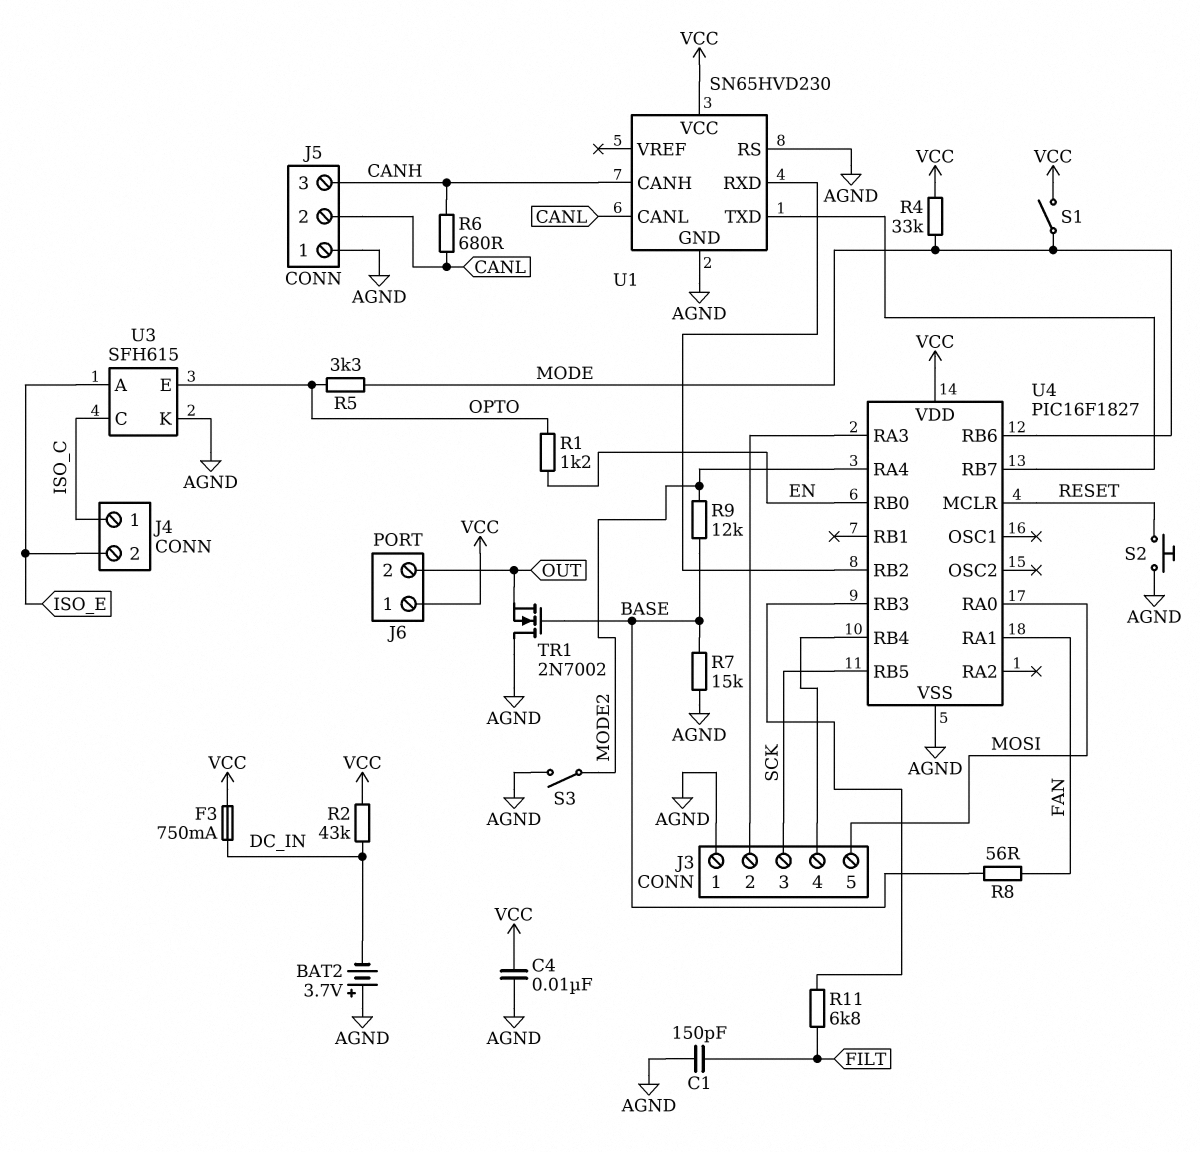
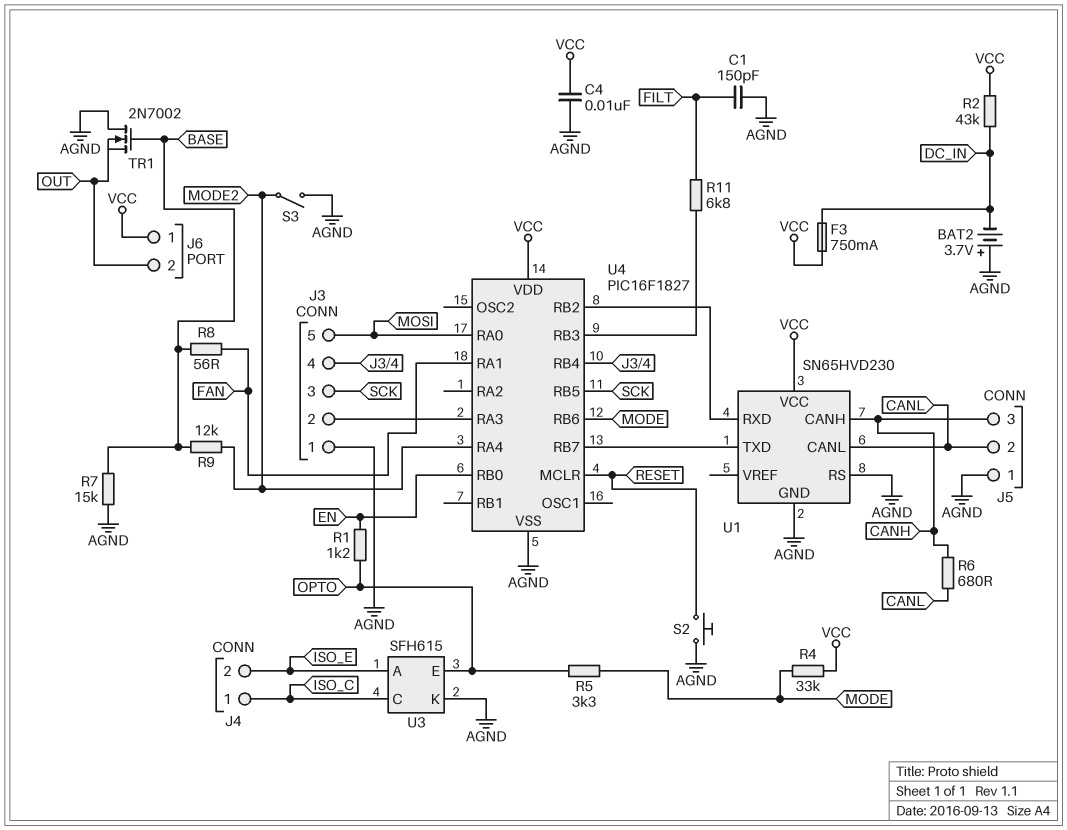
S1: switch (MODE, VCC) -> none

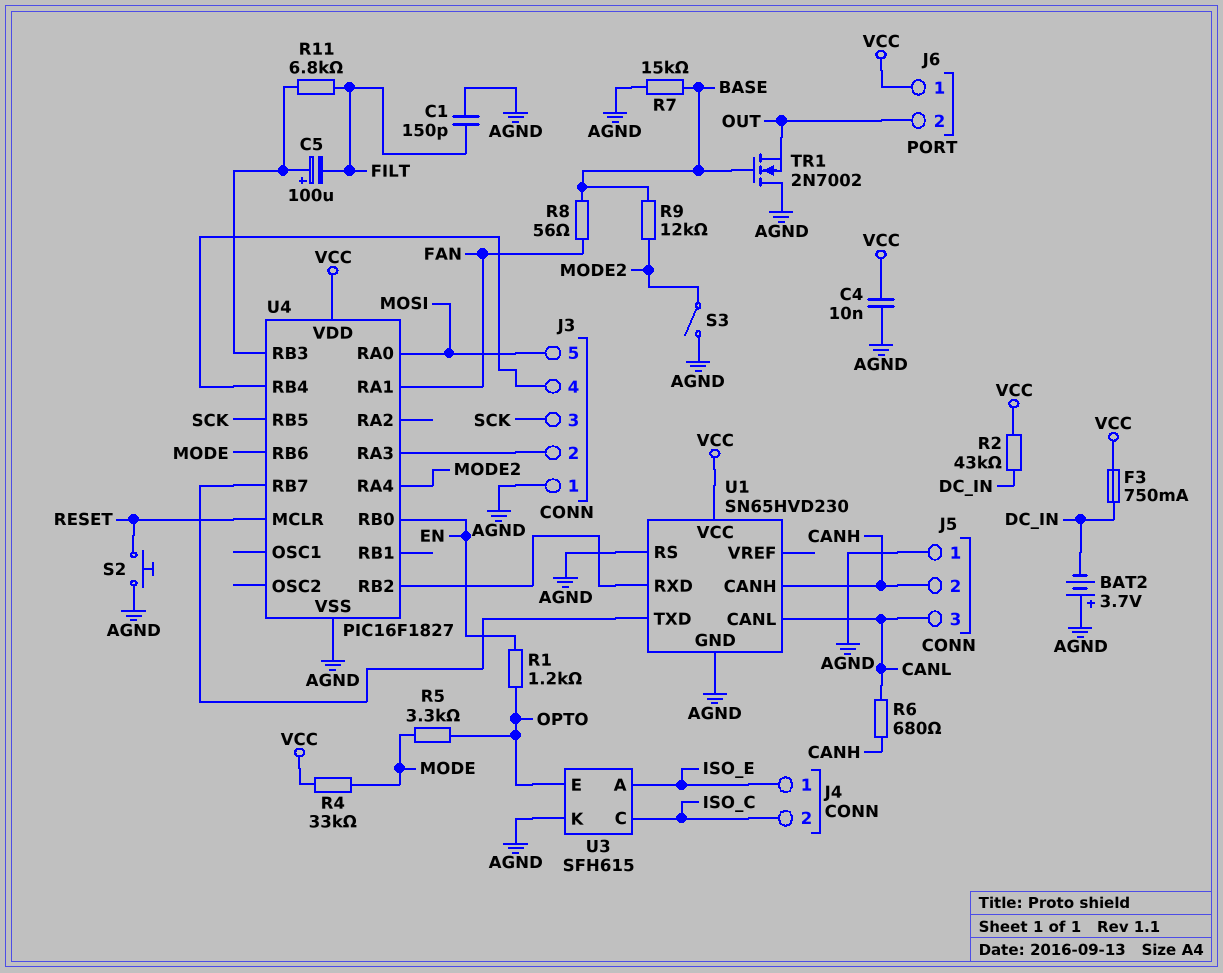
C5: none -> 100uF (plus U4/RB3, minus FILT)
J4 pin 1: ISO_C -> ISO_E
J4 pin 2: ISO_E -> ISO_C
J5 pin 2: CANL -> CANH
J5 pin 3: CANH -> CANL

